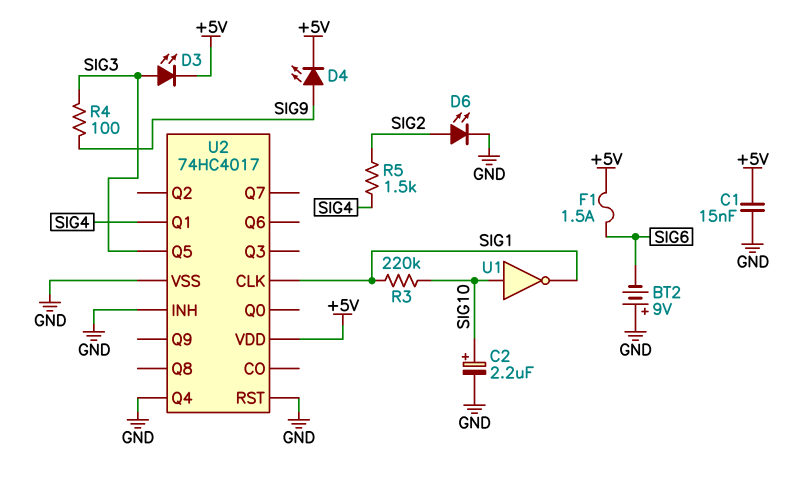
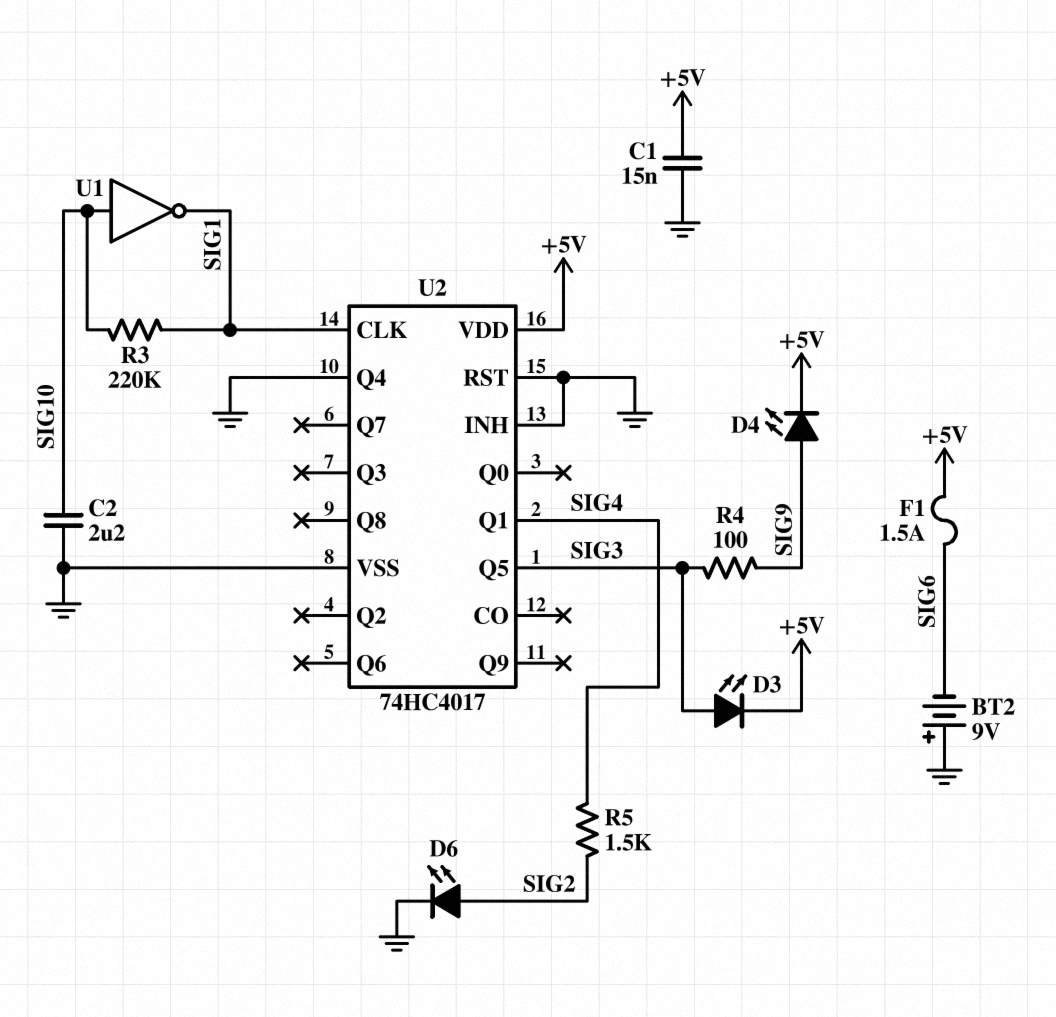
C2: 2.2uF (plus SIG10, minus GND) -> 2.2uF (GND, SIG10)

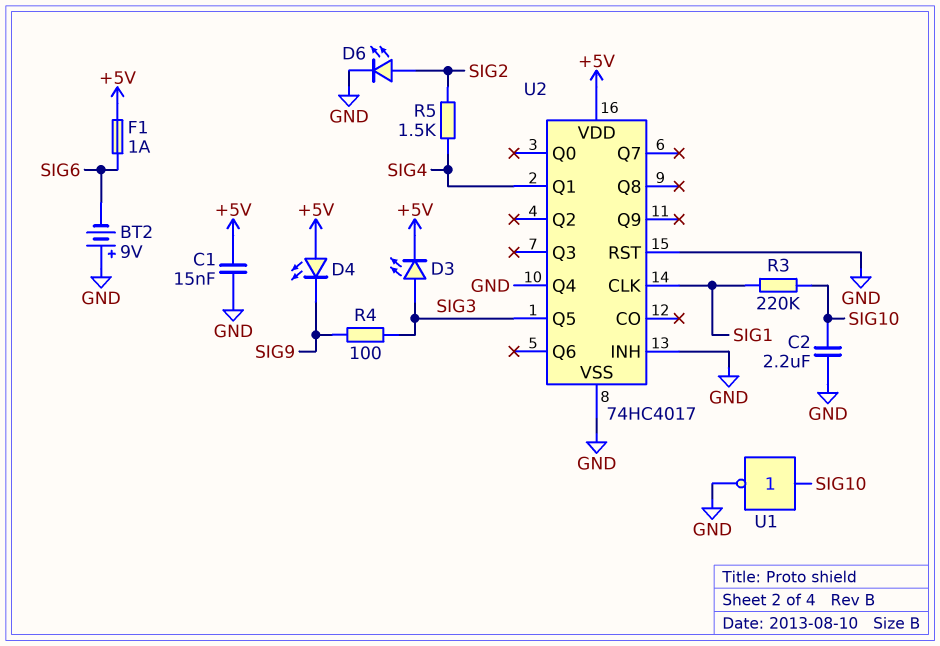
D4: LED (A SIG9, K +5V) -> LED (A +5V, K SIG9)
F1: 1.5A (+5V, SIG6) -> 1A (+5V, SIG6)
U1: NOT (in SIG10, out SIG1) -> NOT (in SIG10, out GND)

